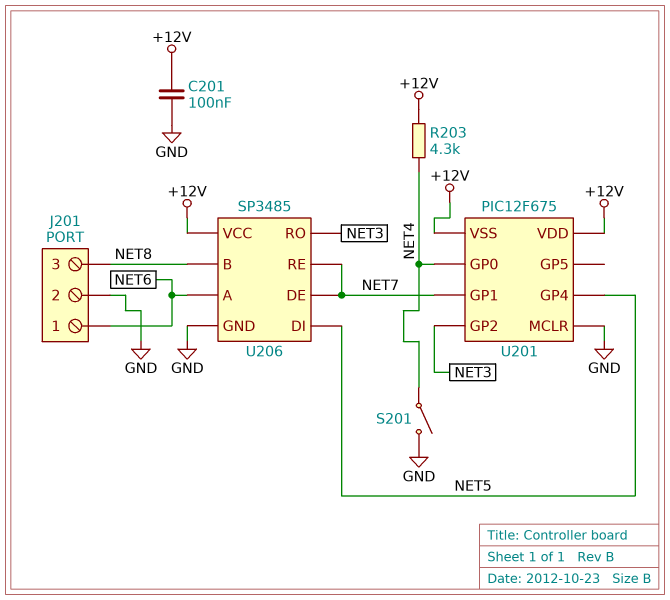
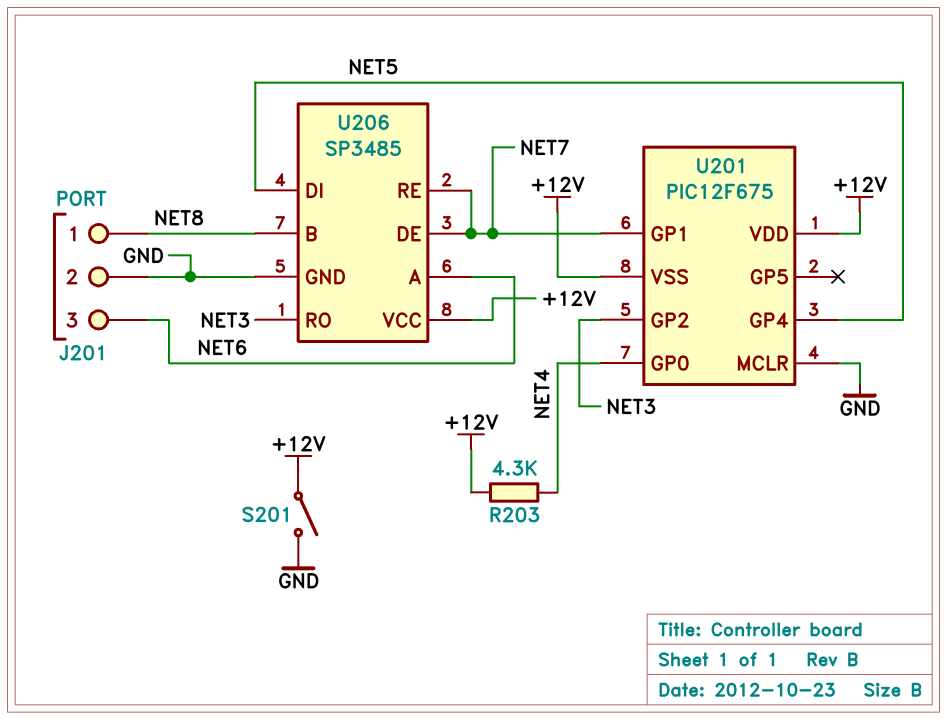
C201: 100nF (+12V, GND) -> none
J201 pin 1: NET6 -> NET8
J201 pin 3: NET8 -> NET6
S201: switch (GND, NET4) -> switch (+12V, GND)

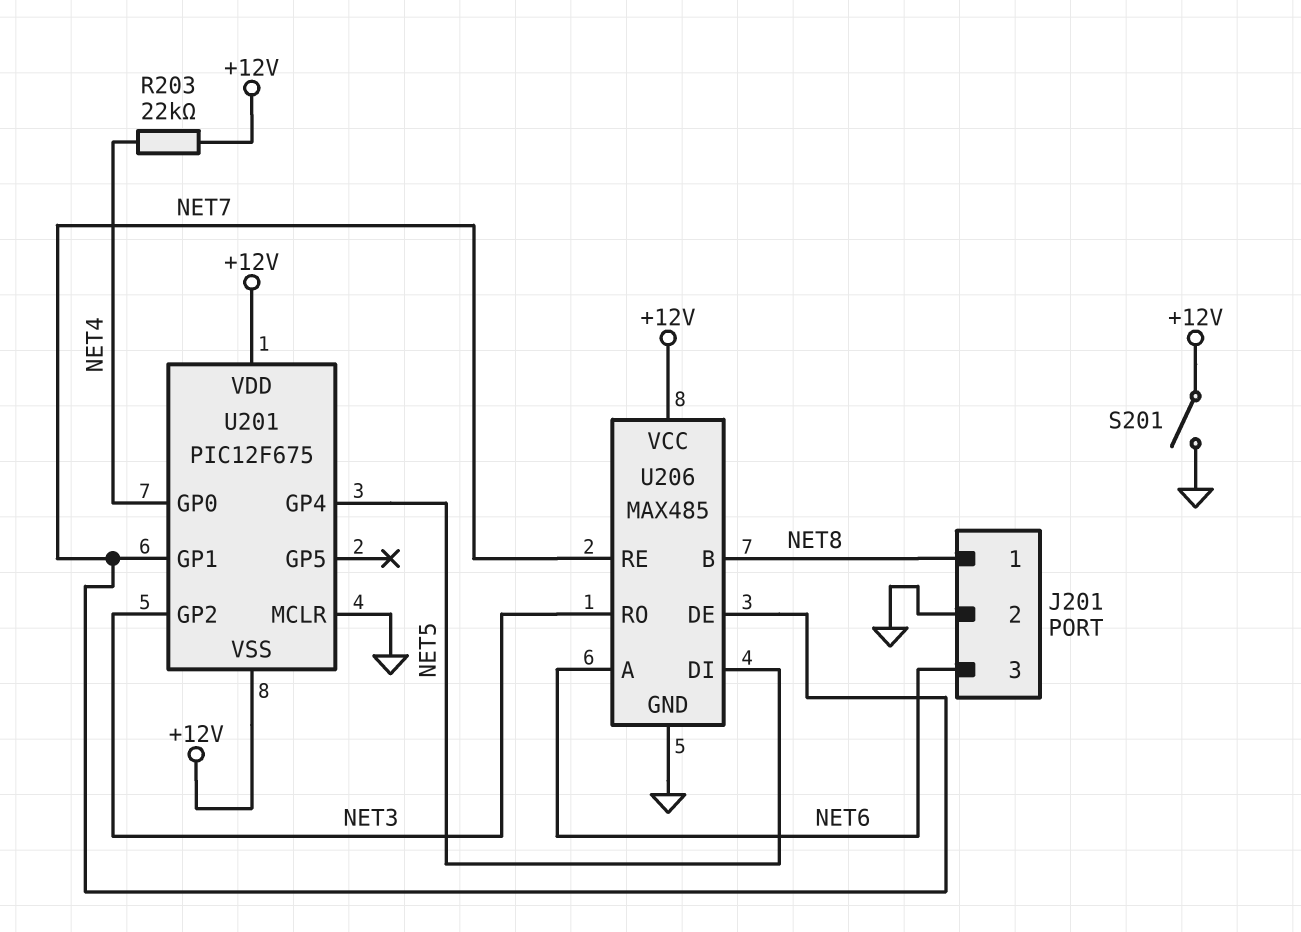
R203: 4.3k (+12V, NET4) -> 22k (+12V, NET4)
U206: SP3485 -> MAX485

